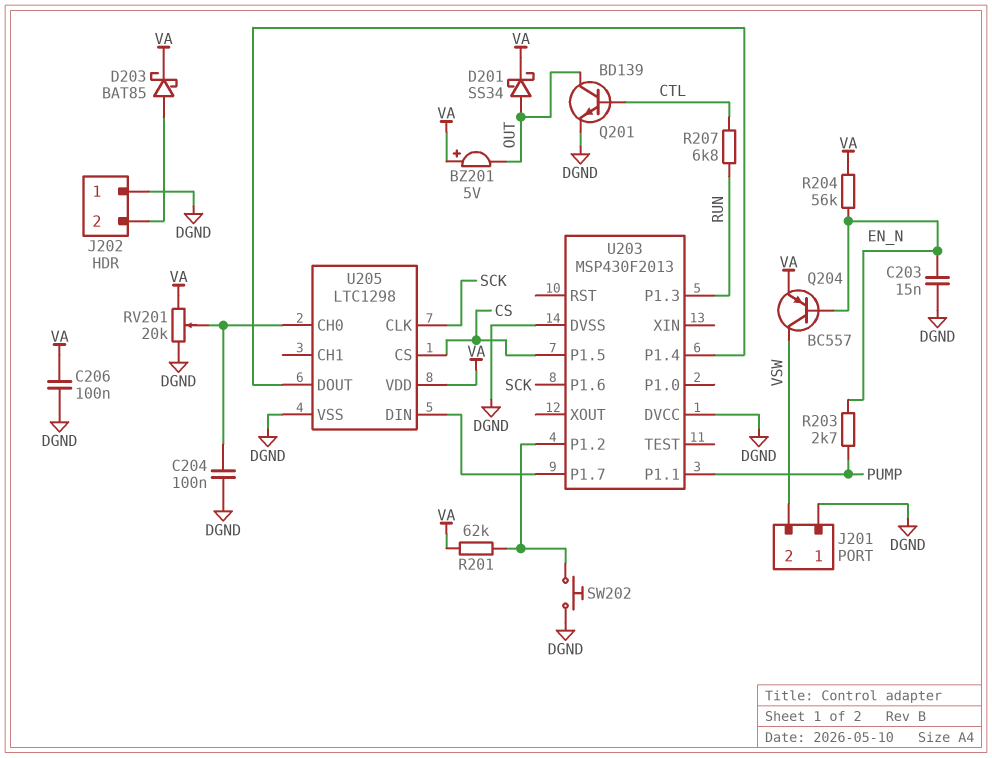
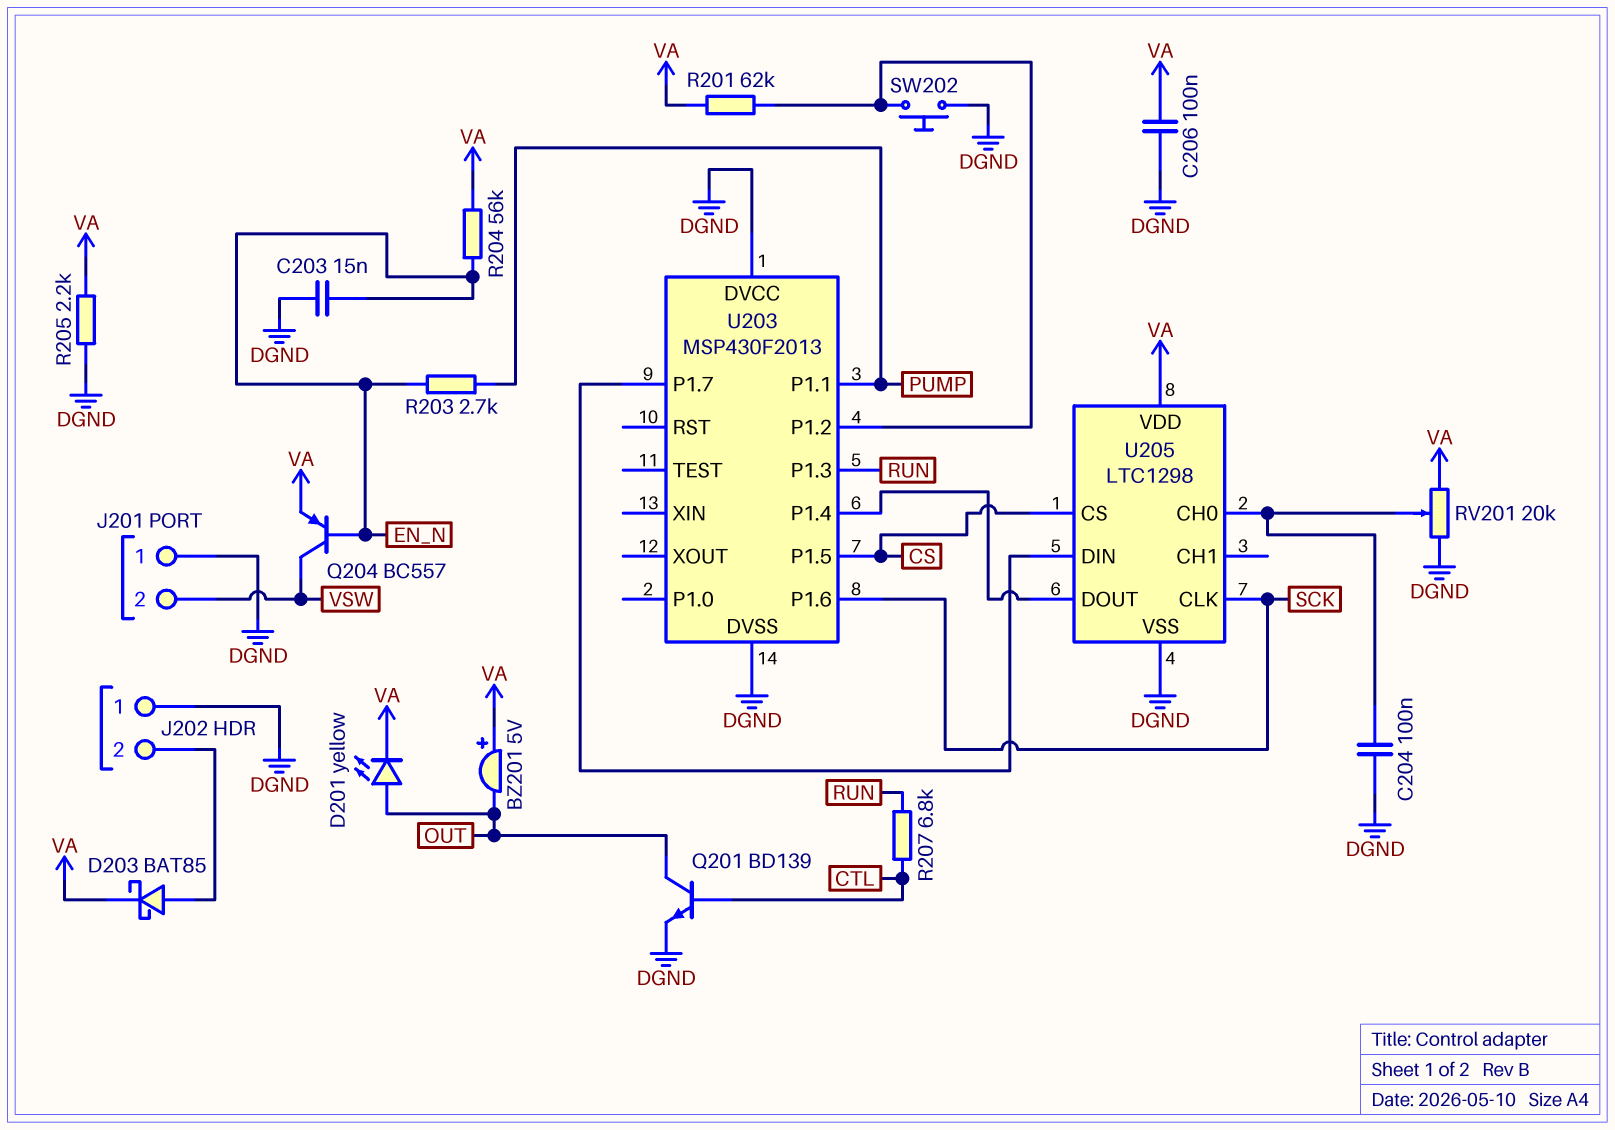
D201: schottky SS34 (A OUT, K VA) -> LED yellow (A OUT, K VA)
R205: none -> 2.2k (DGND, VA)

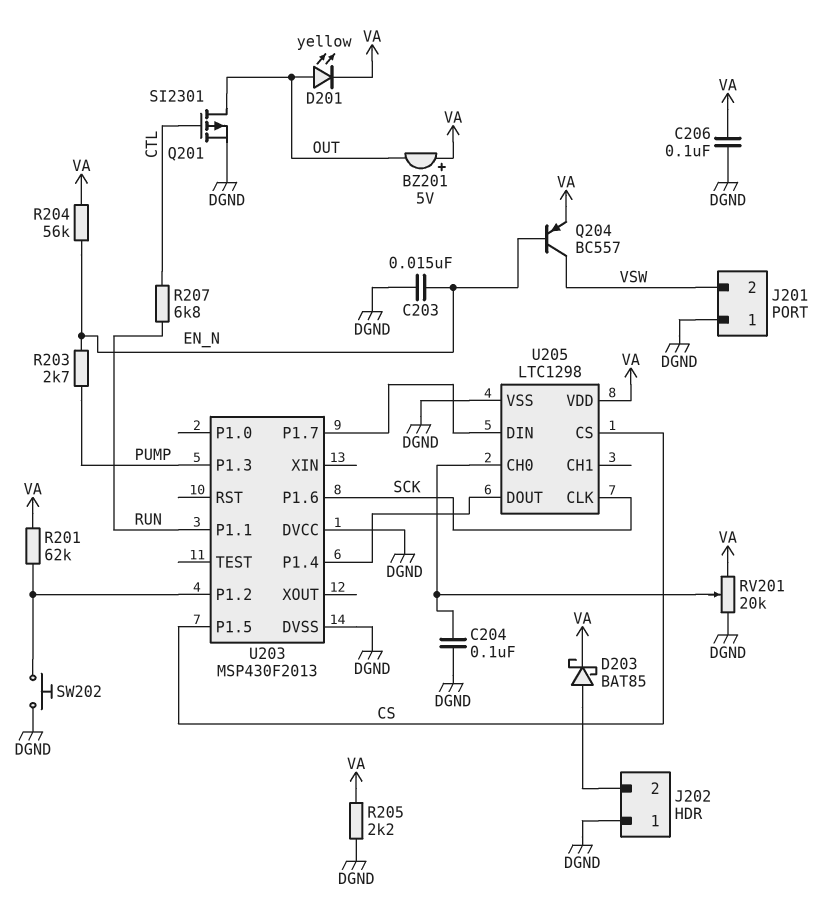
Q201: NPN BD139 (B CTL, C OUT, E DGND) -> PMOS SI2301 (G CTL, D OUT, S DGND)
U203 pin P1.1: PUMP -> RUN
U203 pin P1.3: RUN -> PUMP

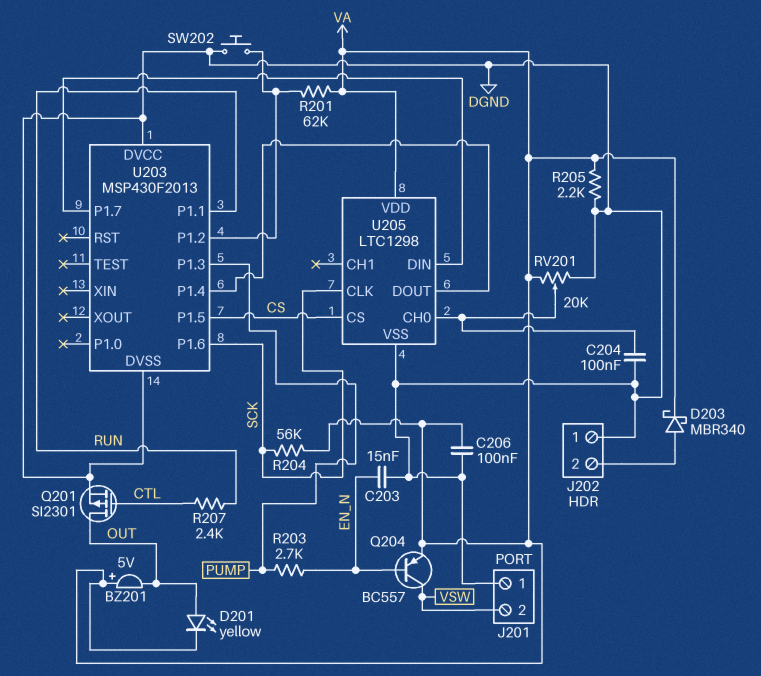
D203: schottky BAT85 (A J202/2, K VA) -> schottky MBR340 (A J202/2, K VA)
R204: 56k (EN_N, VA) -> 56k (SCK, VA)
R207: 6.8k (CTL, RUN) -> 2.4k (CTL, RUN)

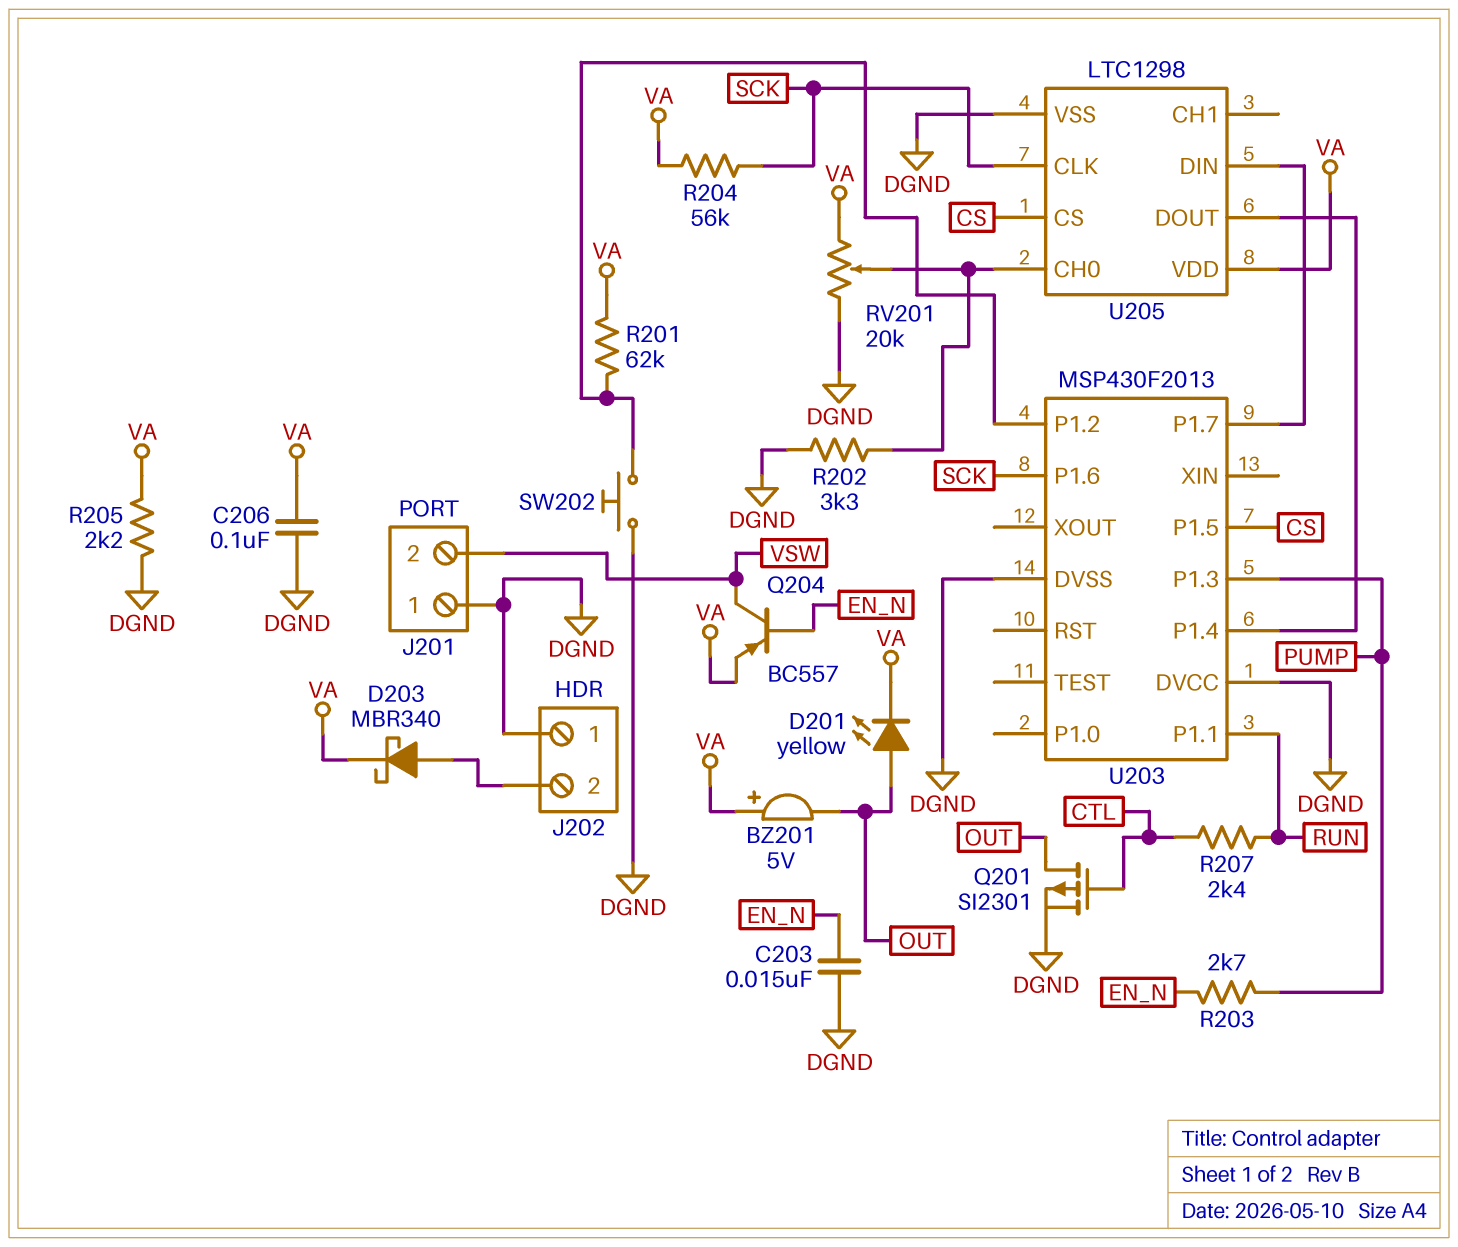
C204: 100nF (DGND, U205/CH0) -> none
R202: none -> 3.3k (DGND, U205/CH0)

